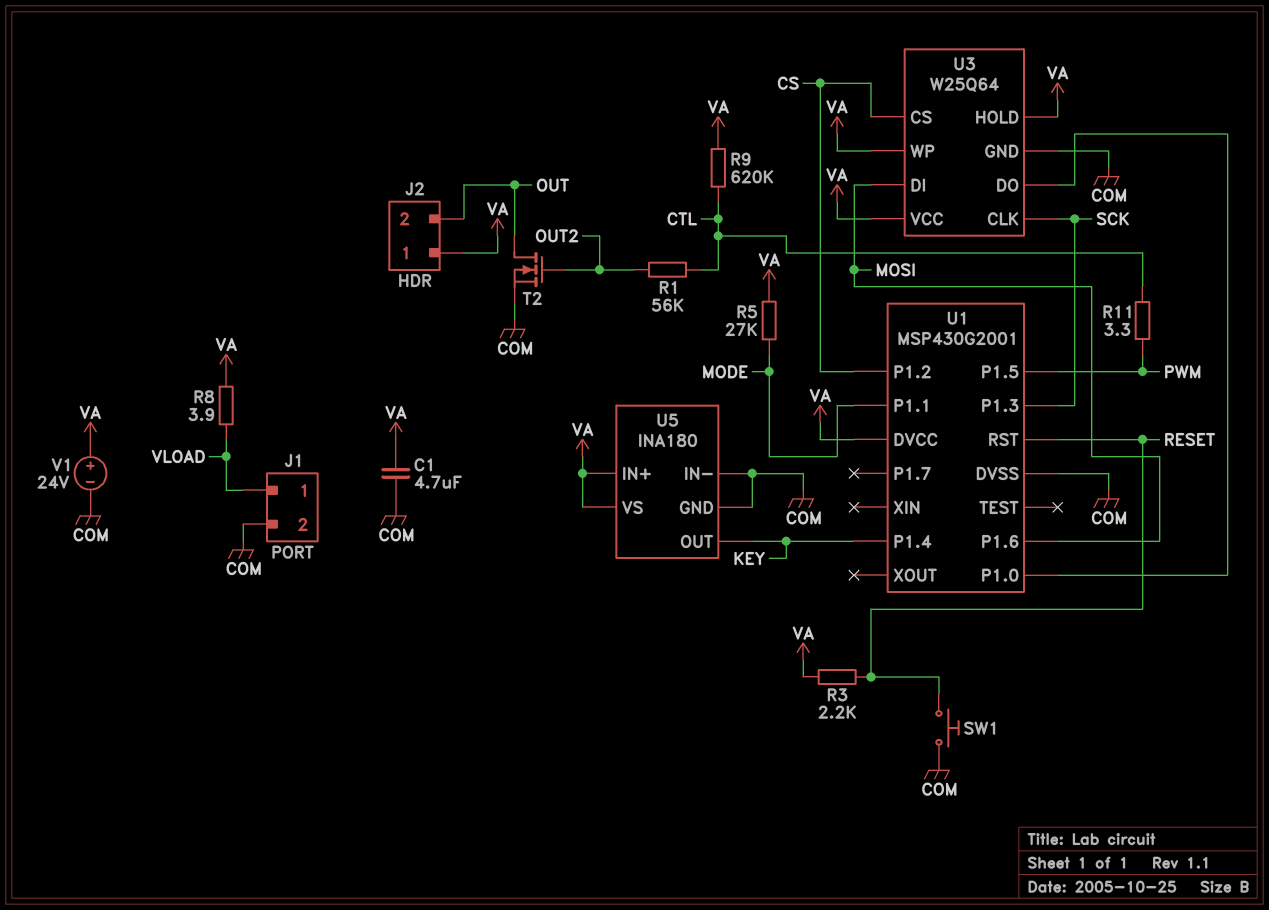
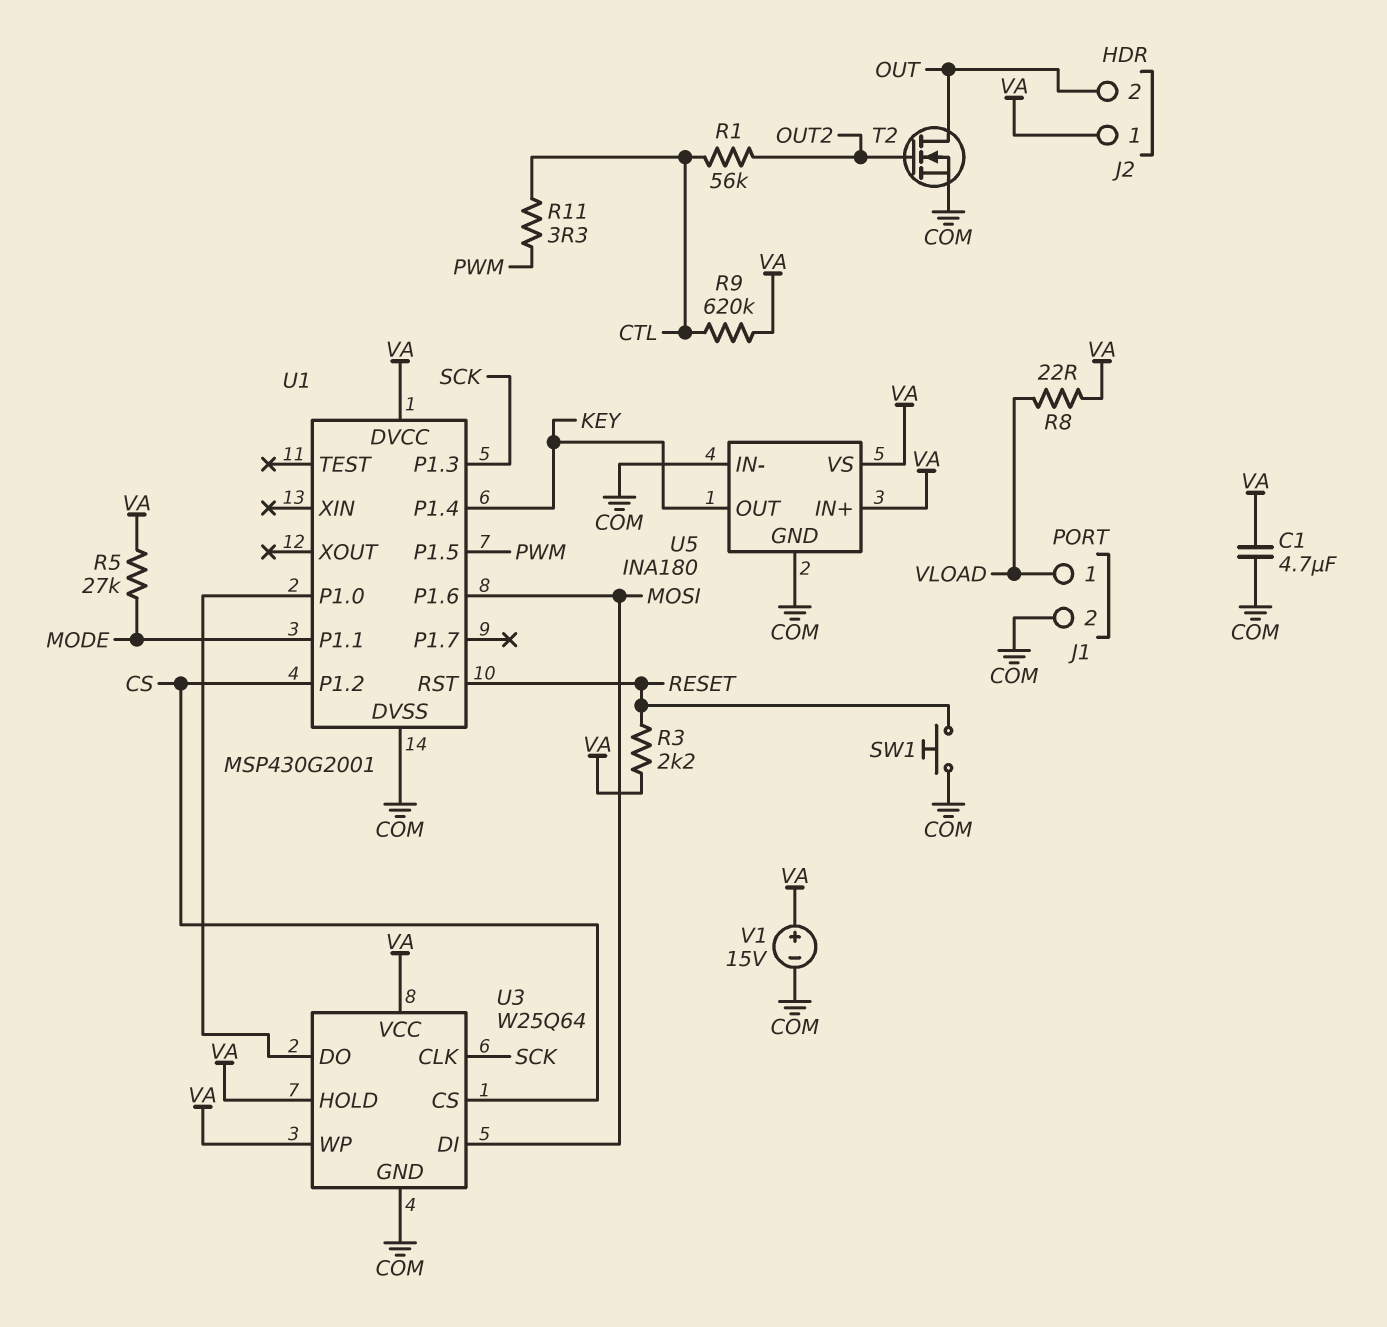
R8: 3.9 (VA, VLOAD) -> 22 (VA, VLOAD)
V1: 24V (plus VA, minus COM) -> 15V (plus VA, minus COM)

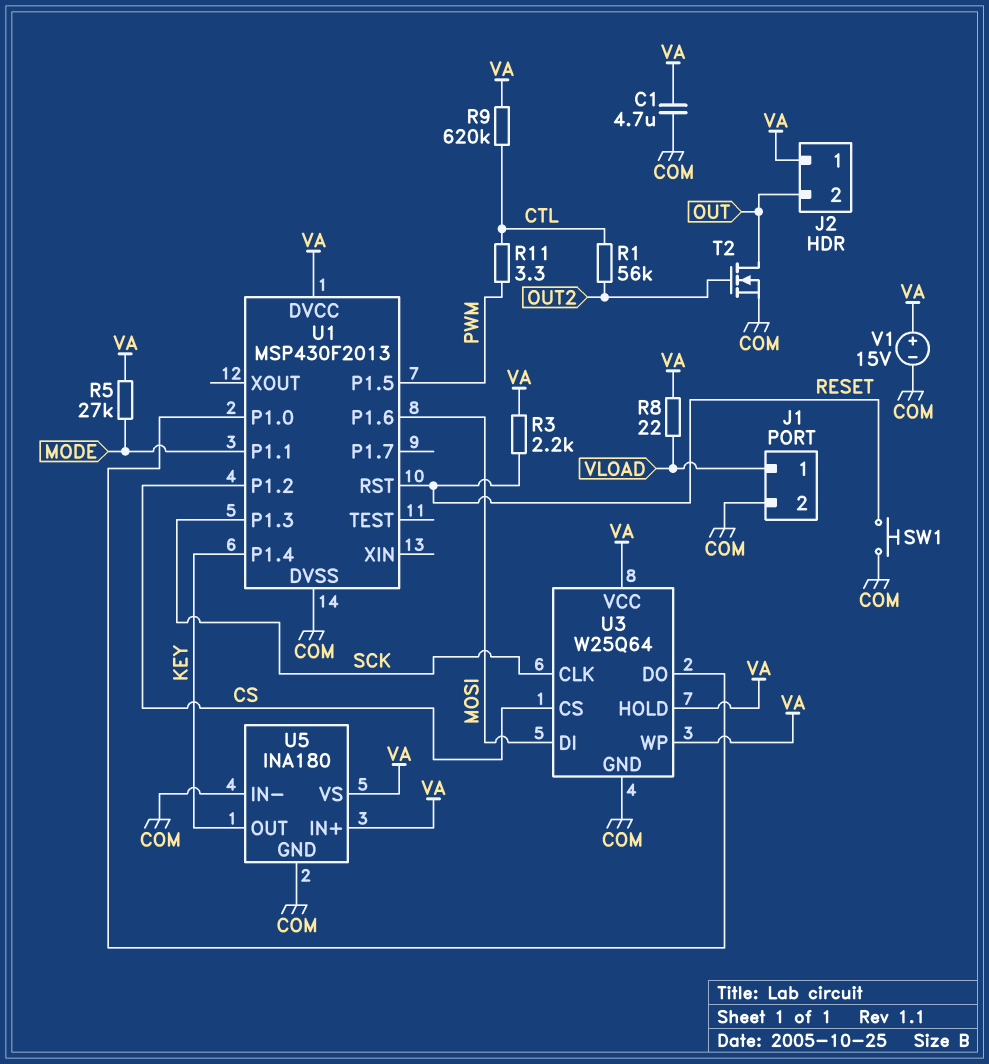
U1: MSP430G2001 -> MSP430F2013

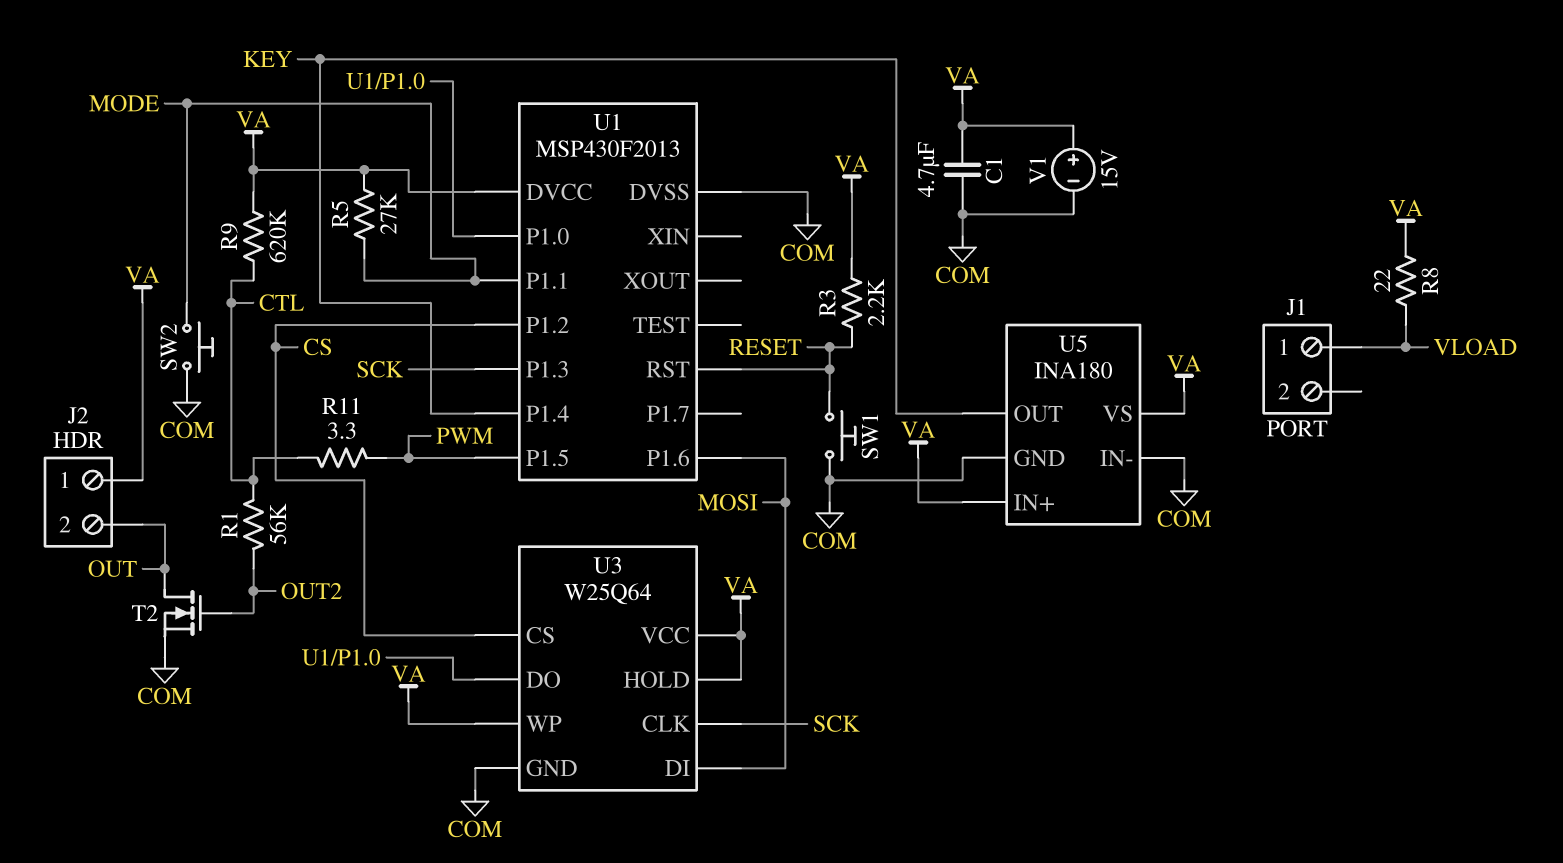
J1 pin 2: COM -> none
SW2: none -> button (COM, MODE)

